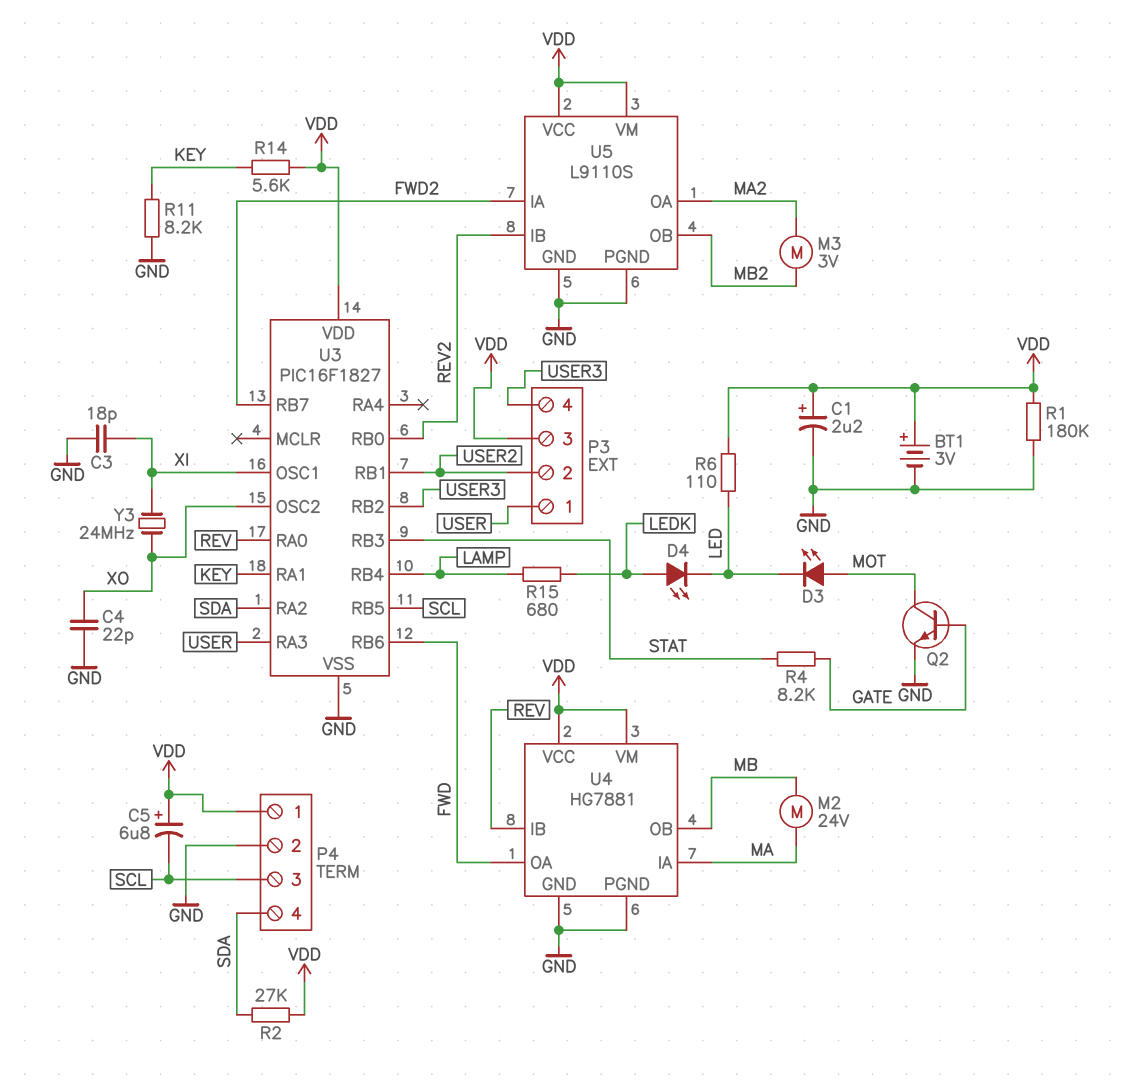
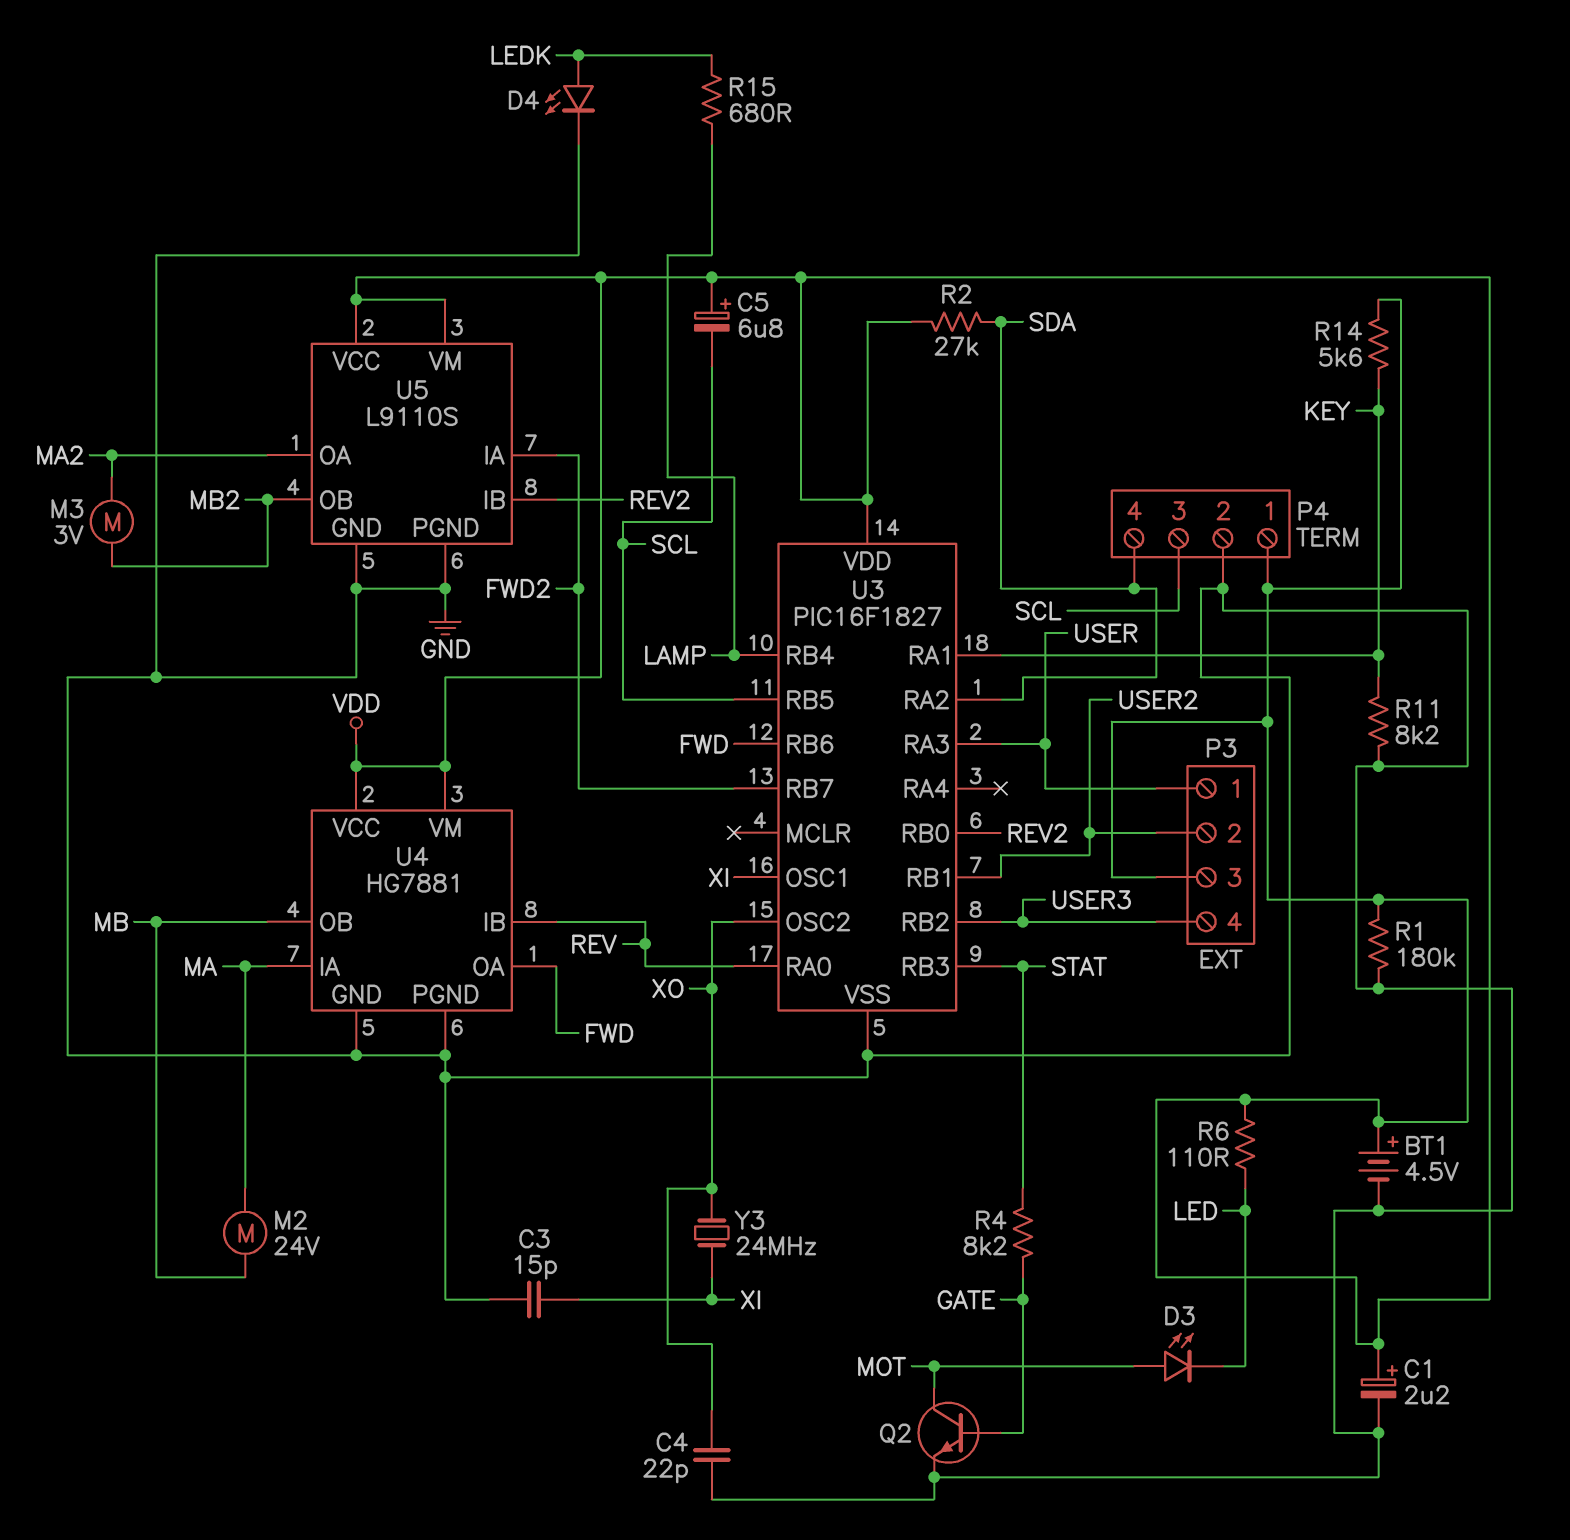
BT1: 3V (plus VDD, minus GND) -> 4.5V (plus VDD, minus GND)
C3: 18pF (GND, XI) -> 15pF (GND, XI)
D4: LED (A LEDK, K LED) -> LED (A LEDK, K GND)

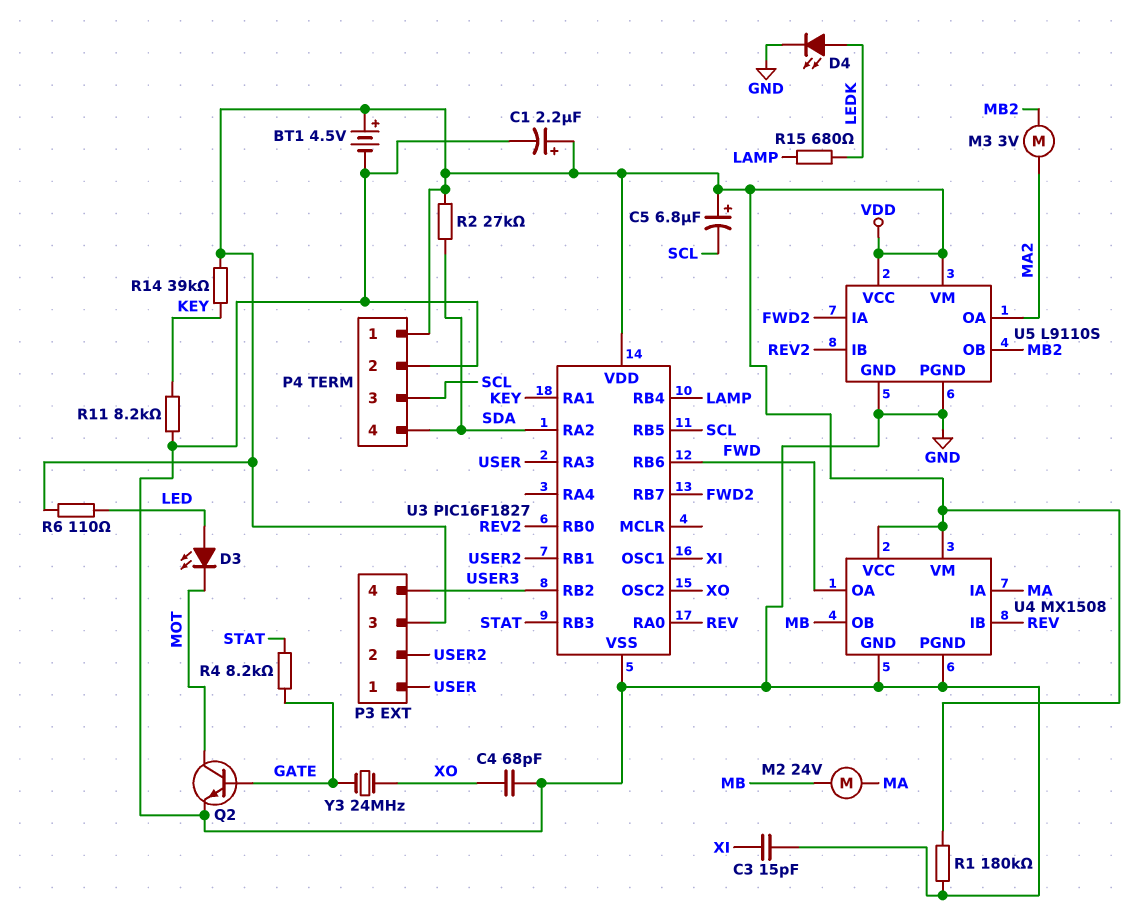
C4: 22pF (GND, XO) -> 68pF (GND, XO)
D3: LED (A MOT, K LED) -> LED (A LED, K MOT)
R14: 5.6k (KEY, VDD) -> 39k (KEY, VDD)
U4: HG7881 -> MX1508
Y3: 24MHz (XI, XO) -> 24MHz (GATE, XO)

